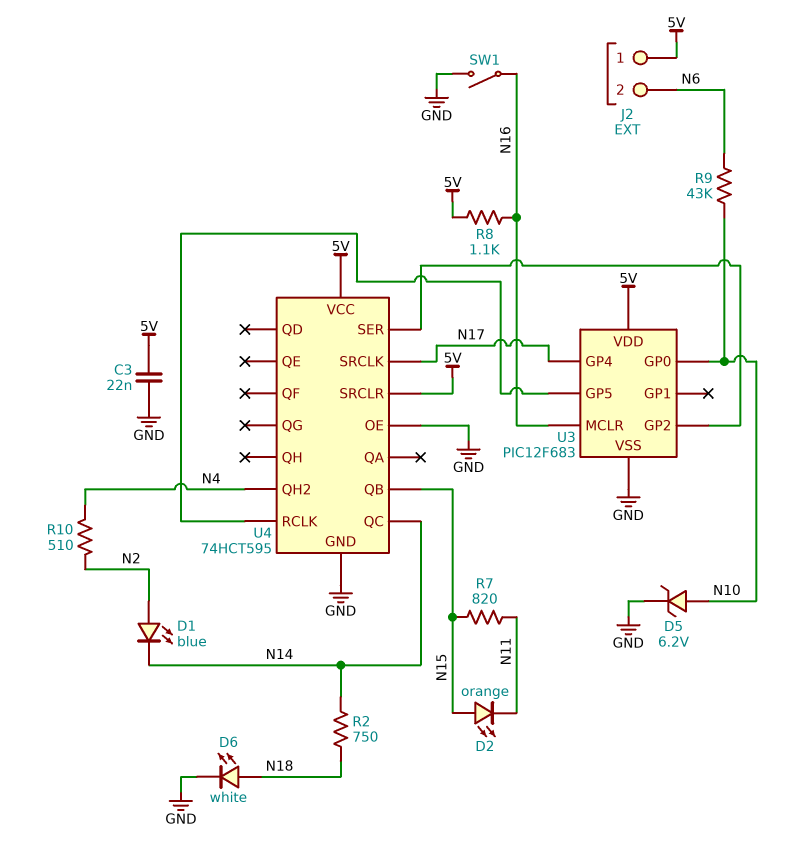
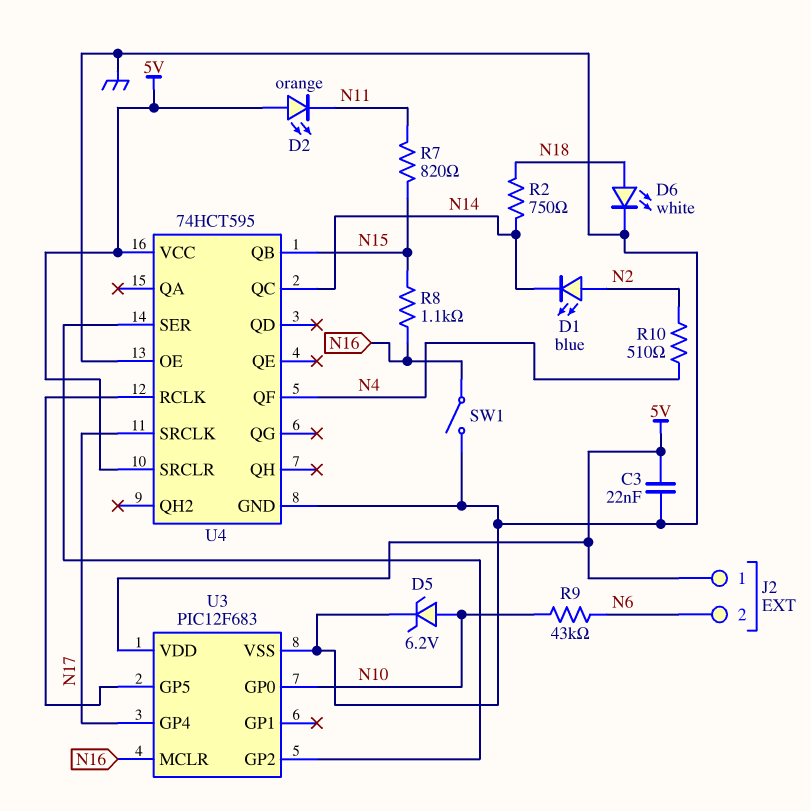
D2: LED orange (A N15, K N11) -> LED orange (A 5V, K N11)
R8: 1.1k (5V, N16) -> 1.1k (N15, N16)
U4 pin QF: none -> N4
U4 pin QH2: N4 -> none

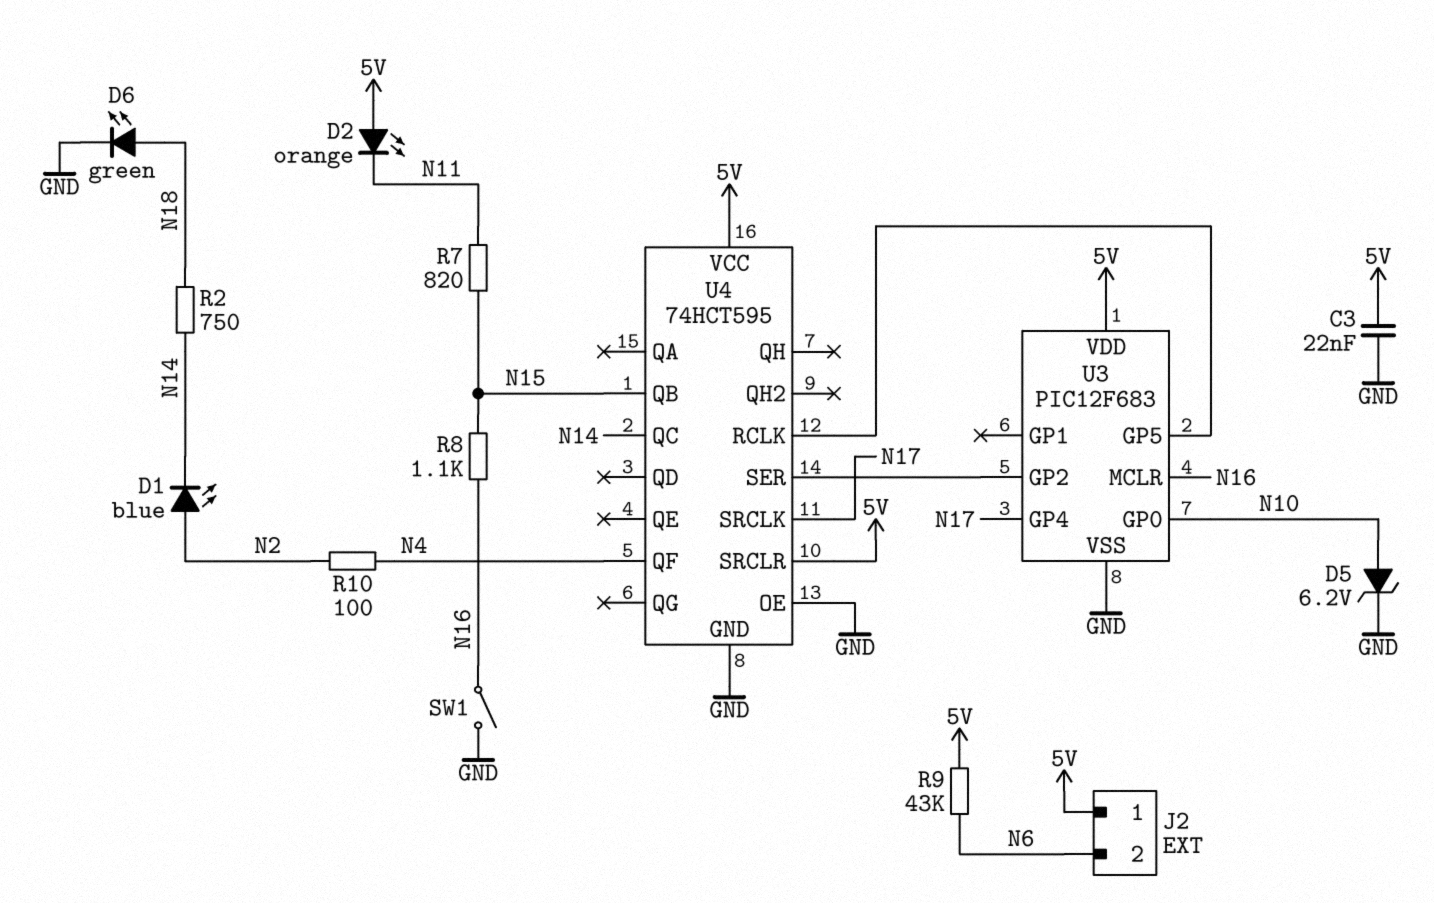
D6: LED white (A N18, K GND) -> LED green (A N18, K GND)
R9: 43k (N6, N10) -> 43k (5V, N6)
R10: 510 (N2, N4) -> 100 (N2, N4)

